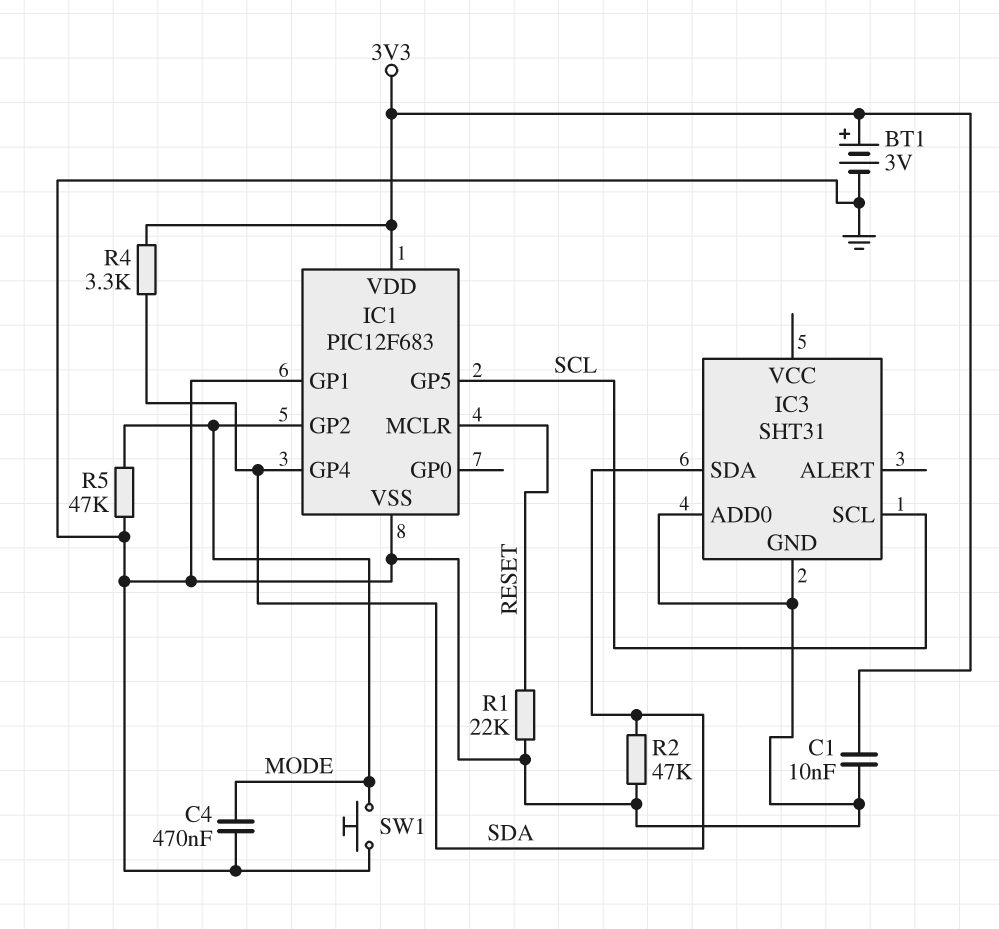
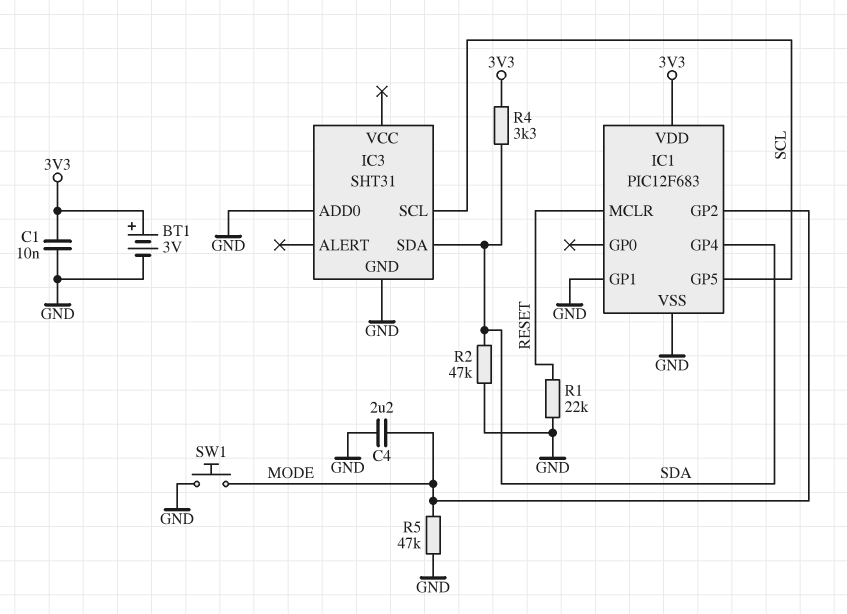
C4: 470nF (GND, MODE) -> 2.2uF (GND, MODE)

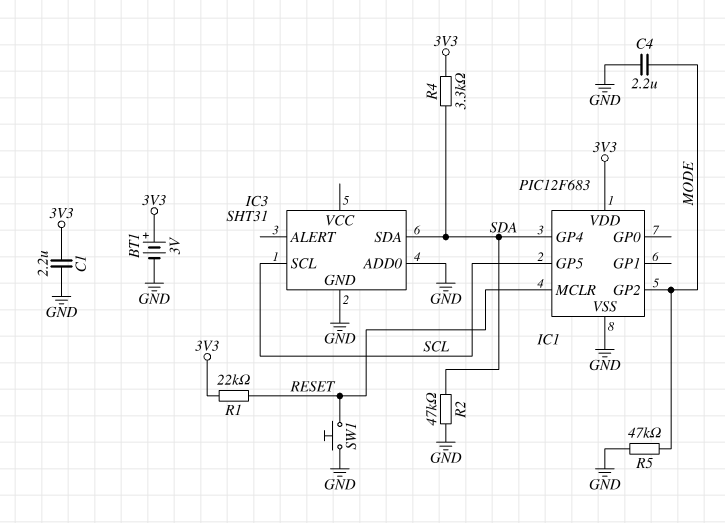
C1: 10nF (3V3, GND) -> 2.2uF (3V3, GND)
IC1 pin GP1: GND -> none
R1: 22k (GND, RESET) -> 22k (3V3, RESET)
SW1: button (GND, MODE) -> button (GND, RESET)

